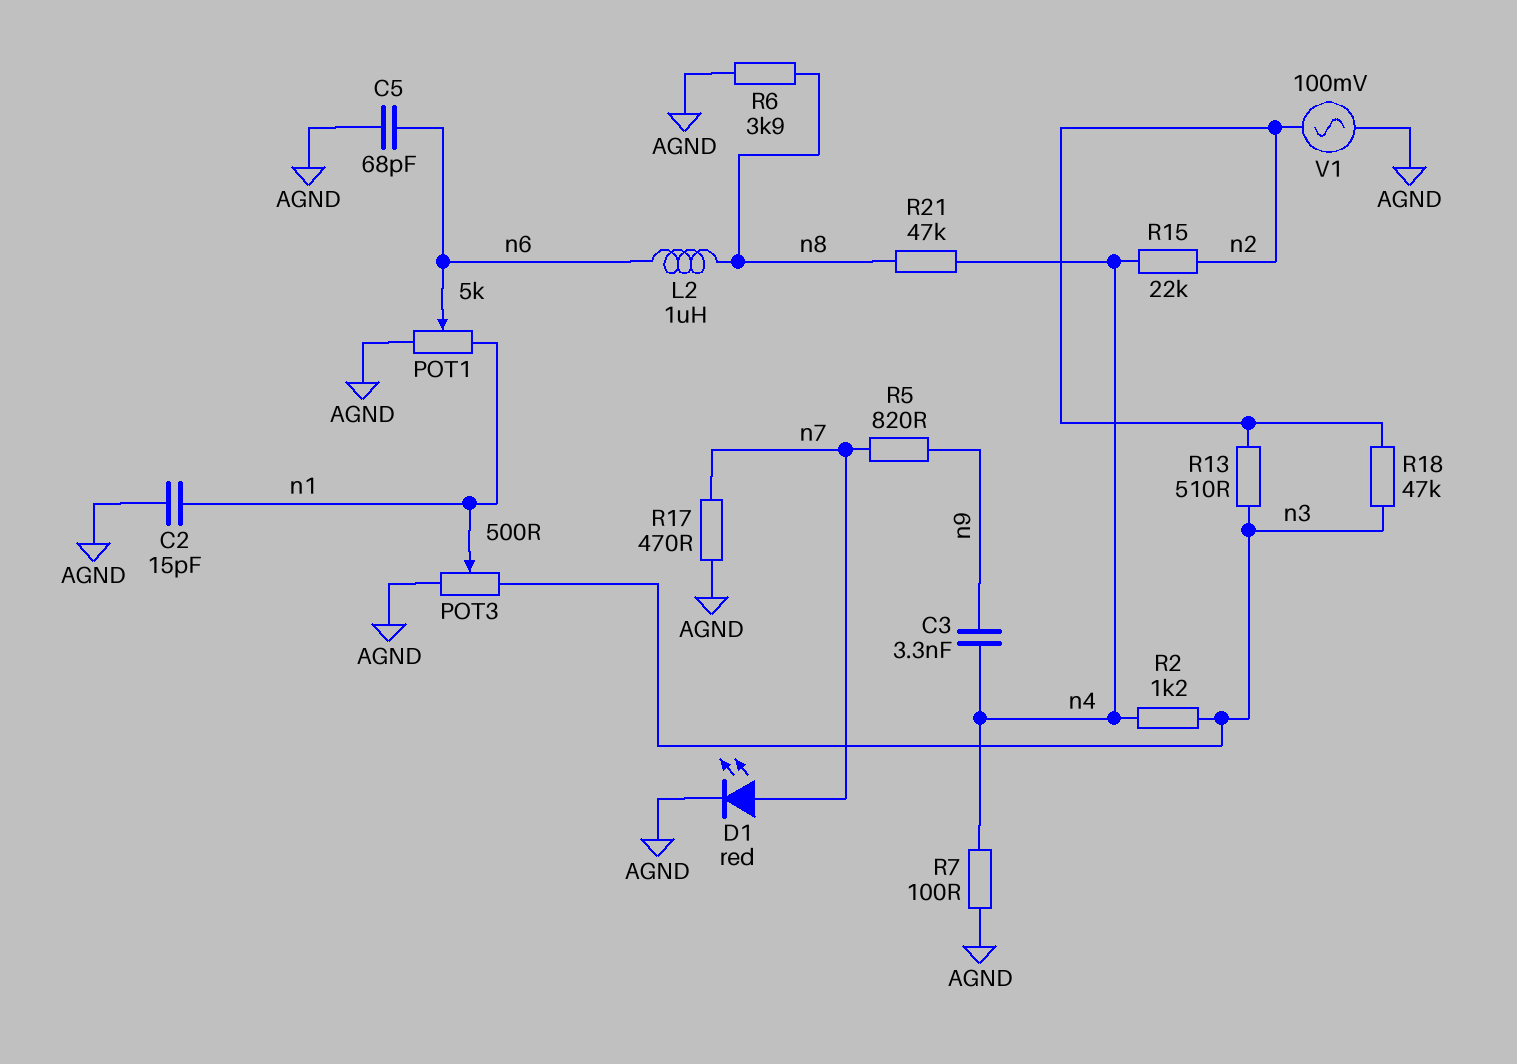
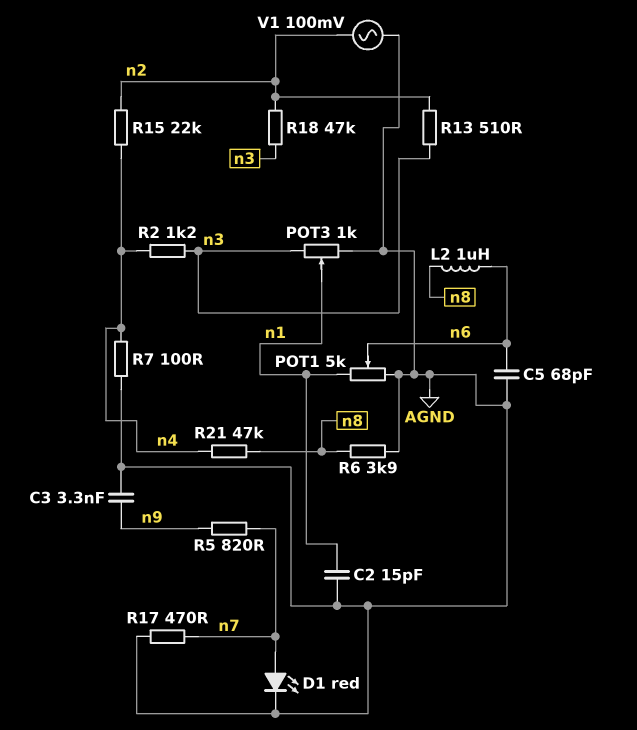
C3: 3.3nF (n4, n9) -> 3.3nF (AGND, n9)
POT3: 500 (AGND, n3, wiper n1) -> 1k (AGND, n3, wiper n1)

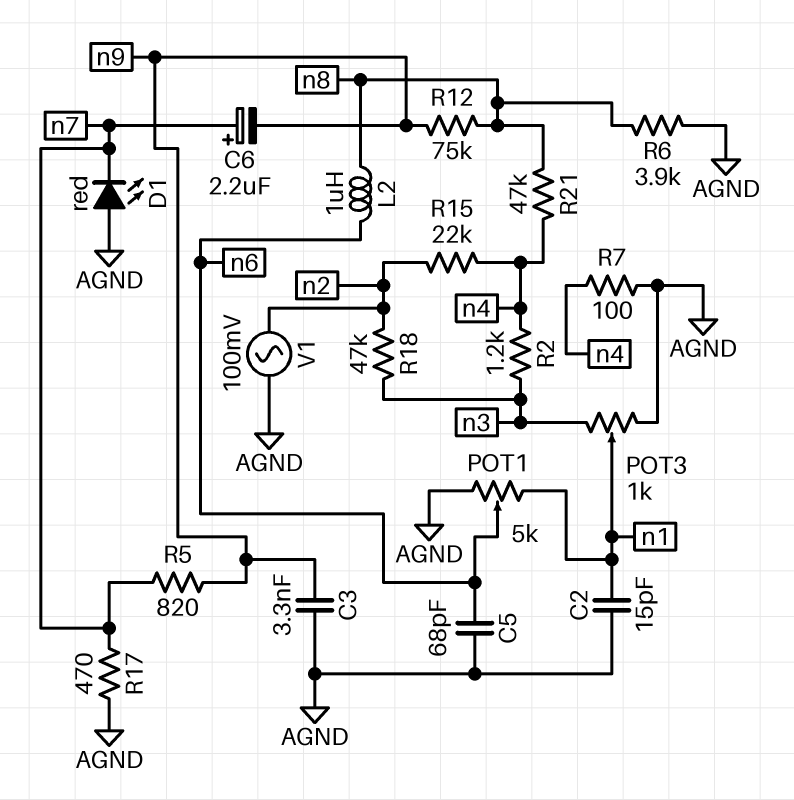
C6: none -> 2.2uF (plus n7, minus n9)
D1: LED red (A n7, K AGND) -> LED red (A AGND, K n7)
R12: none -> 75k (n8, n9)
R13: 510 (n2, n3) -> none

